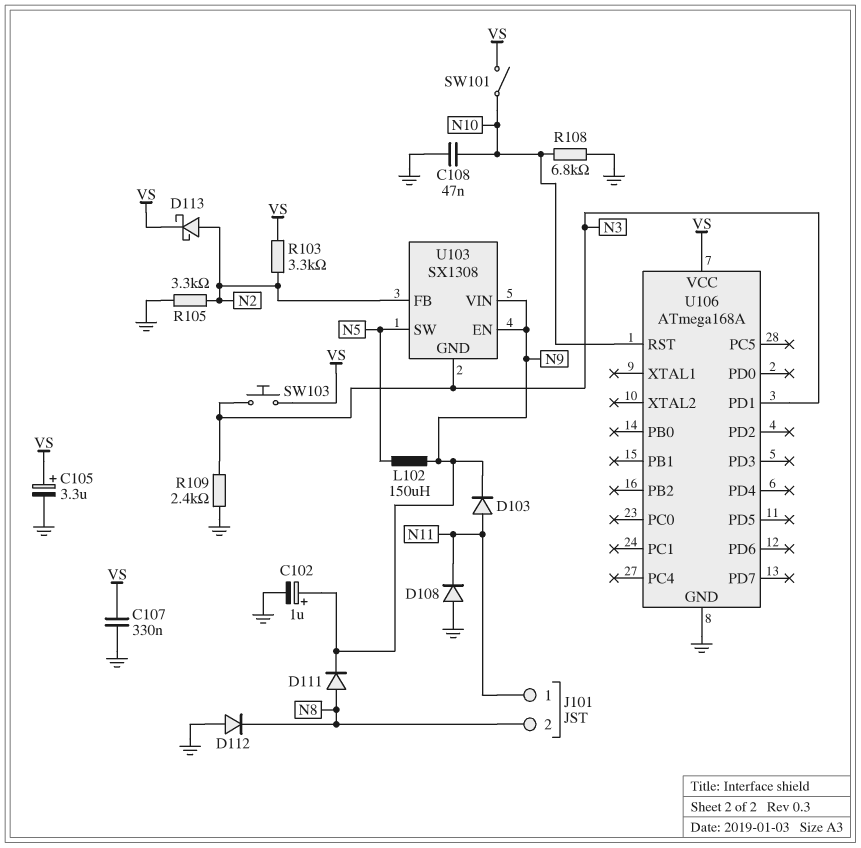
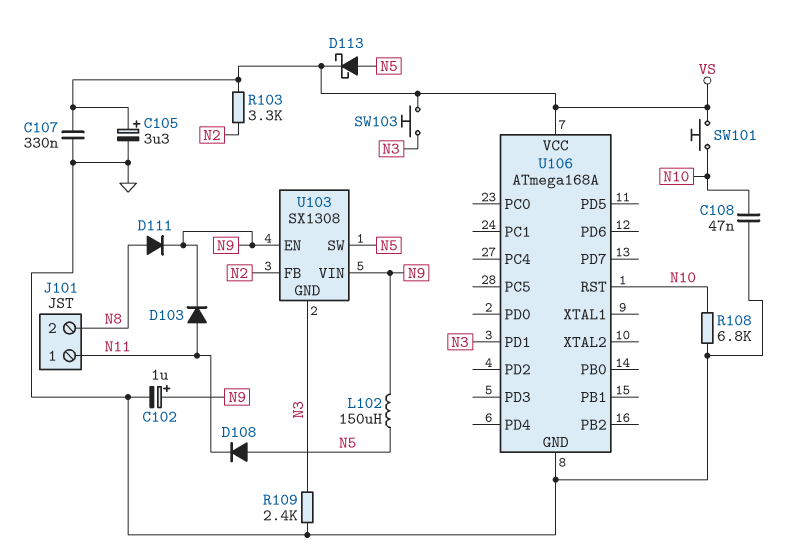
D108: diode (A GND, K N11) -> diode (A N5, K N11)
D112: diode (A GND, K N8) -> none
D113: schottky (A N2, K VS) -> schottky (A N5, K VS)
R105: 3.3k (GND, N2) -> none
SW101: switch (N10, VS) -> button (N10, VS)

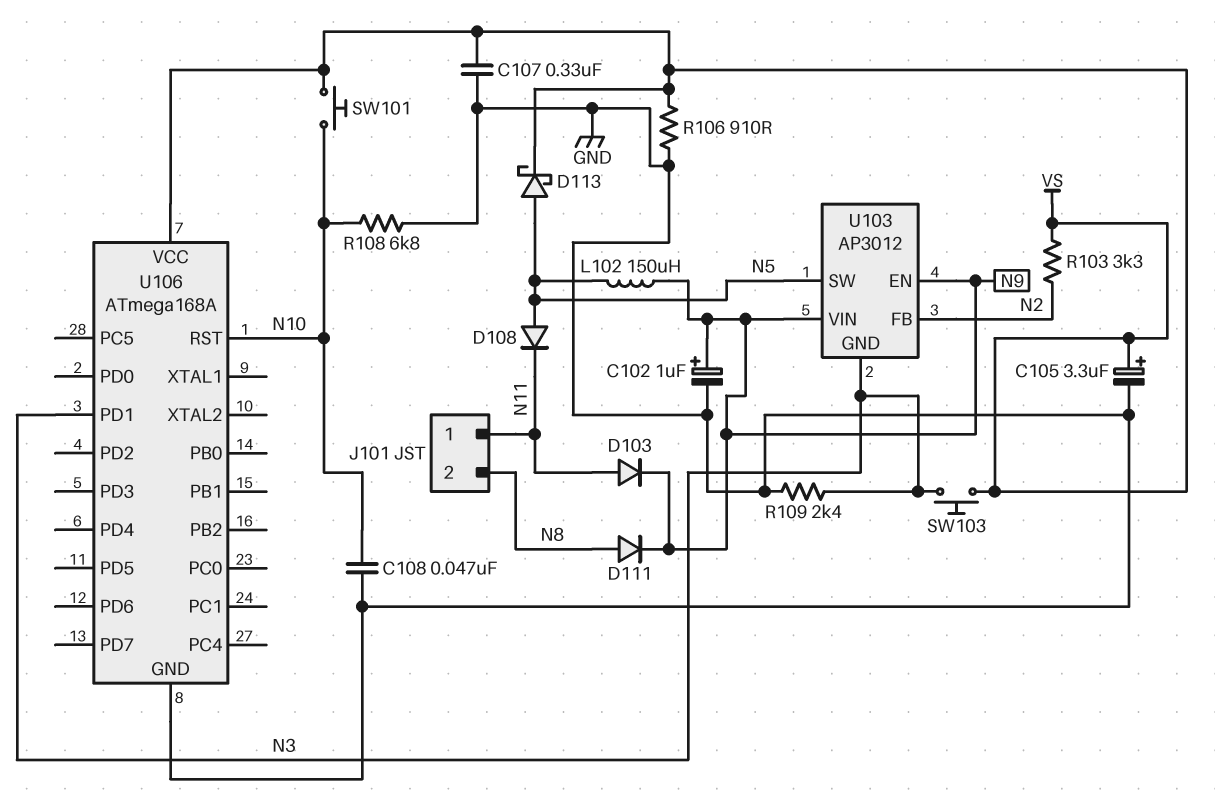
R106: none -> 910 (GND, VS)
U103: SX1308 -> AP3012

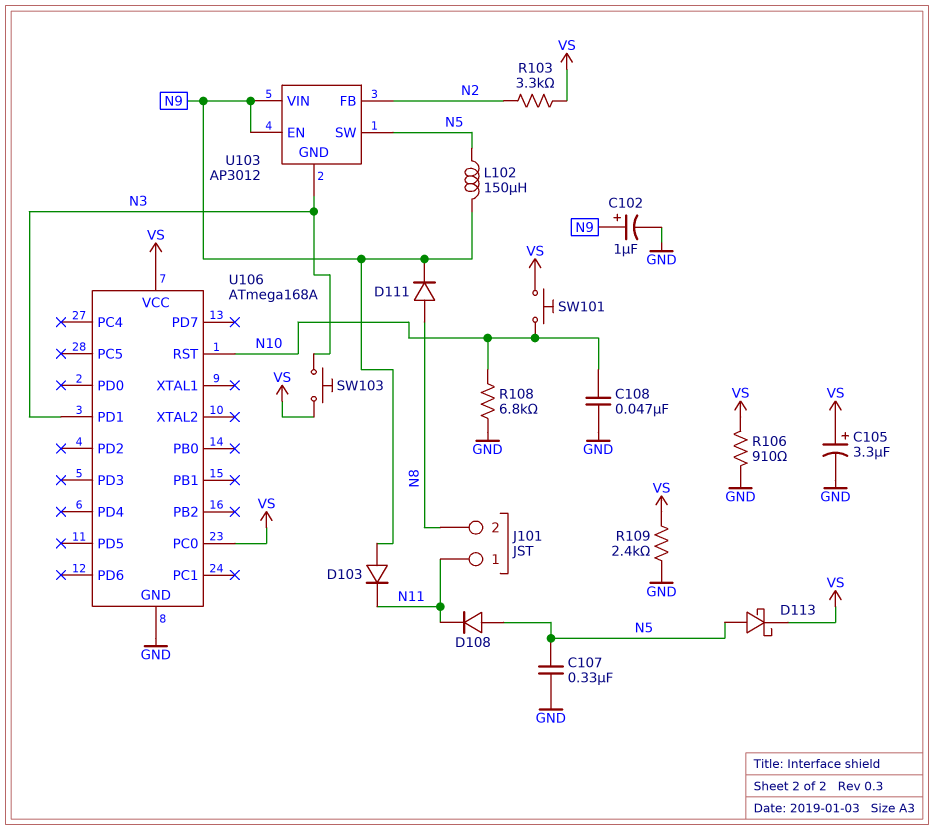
C107: 330nF (GND, VS) -> 330nF (GND, N5)
D103: diode (A N11, K N9) -> diode (A N9, K N11)
R109: 2.4k (GND, N3) -> 2.4k (GND, VS)
U106 pin PC0: none -> VS

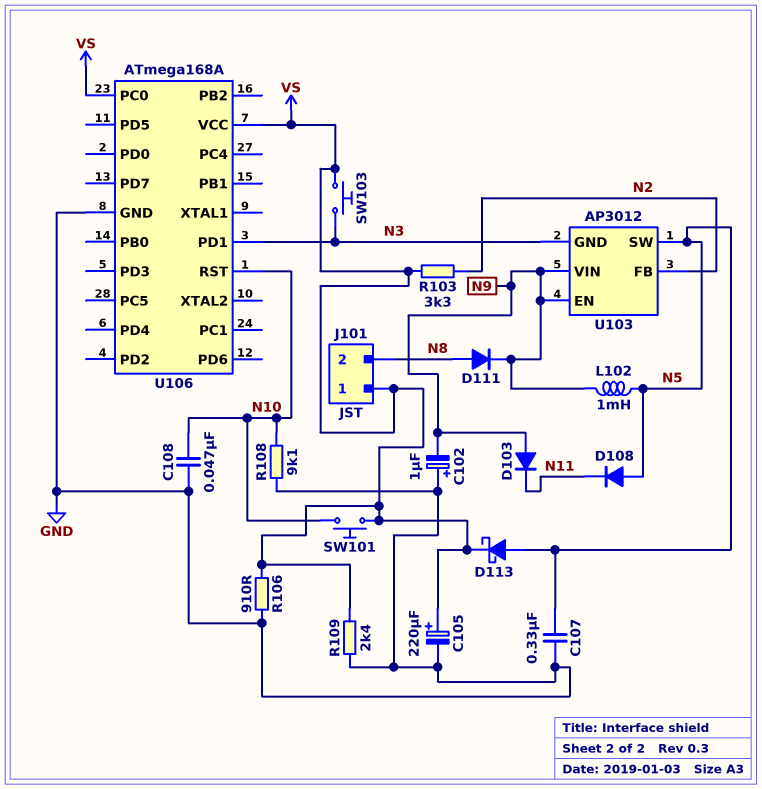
C102: 1uF (plus N9, minus GND) -> 1uF (plus GND, minus N9)
C105: 3.3uF (plus VS, minus GND) -> 220uF (plus VS, minus GND)
J101 pin 1: N11 -> VS
L102: 150uH (N5, N9) -> 1mH (N5, N9)
R108: 6.8k (GND, N10) -> 9.1k (GND, N10)

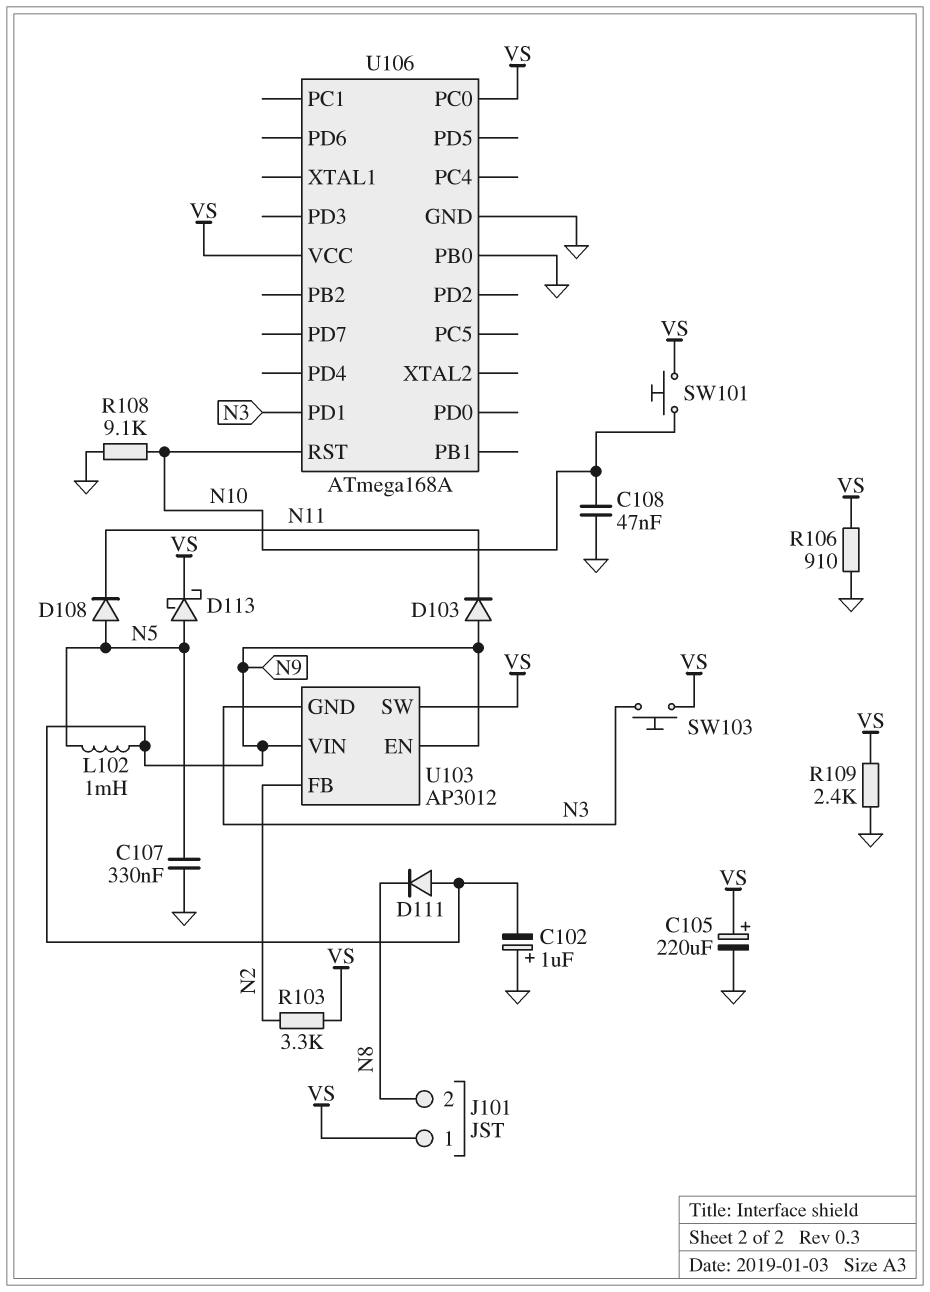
D111: diode (A N8, K N9) -> diode (A N9, K N8)
U103 pin SW: N5 -> VS
U106 pin PB0: none -> GND

